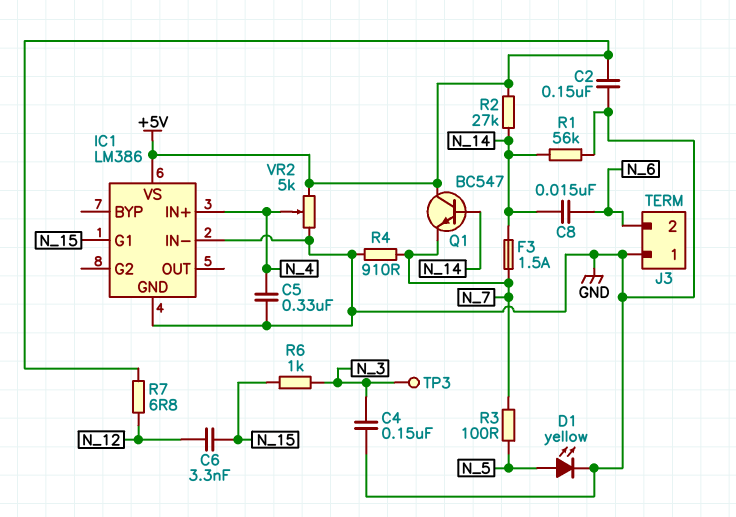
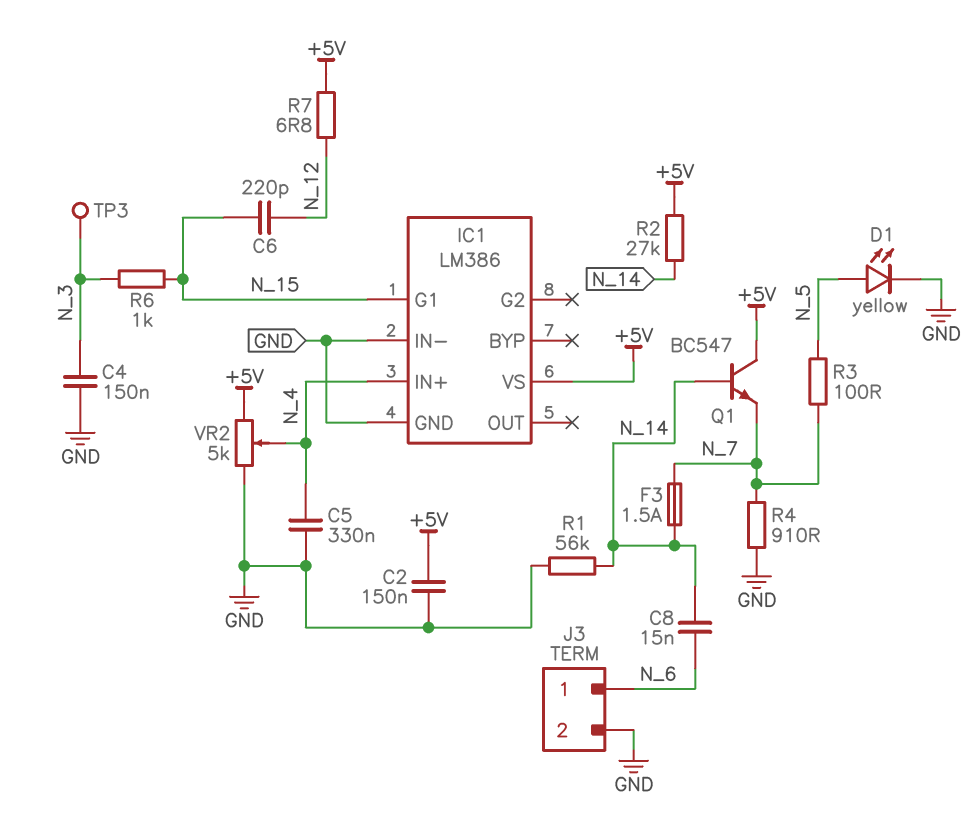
C6: 3.3nF (N_12, N_15) -> 220pF (N_12, N_15)
J3 pin 1: GND -> N_6
J3 pin 2: N_6 -> GND

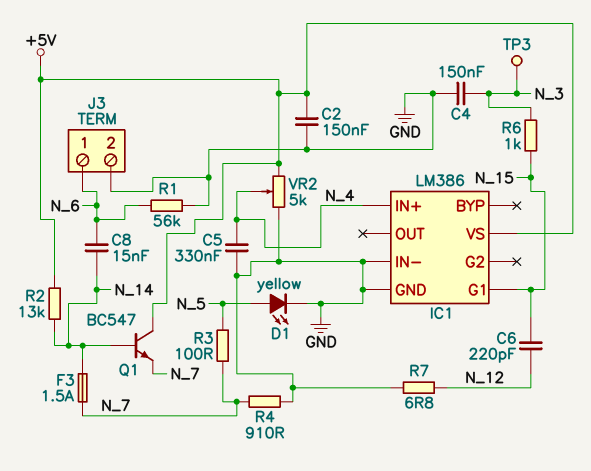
R1: 56k (GND, N_14) -> 56k (GND, N_6)
R2: 27k (+5V, N_14) -> 13k (+5V, N_14)
R7: 6.8 (+5V, N_12) -> 6.8 (GND, N_12)

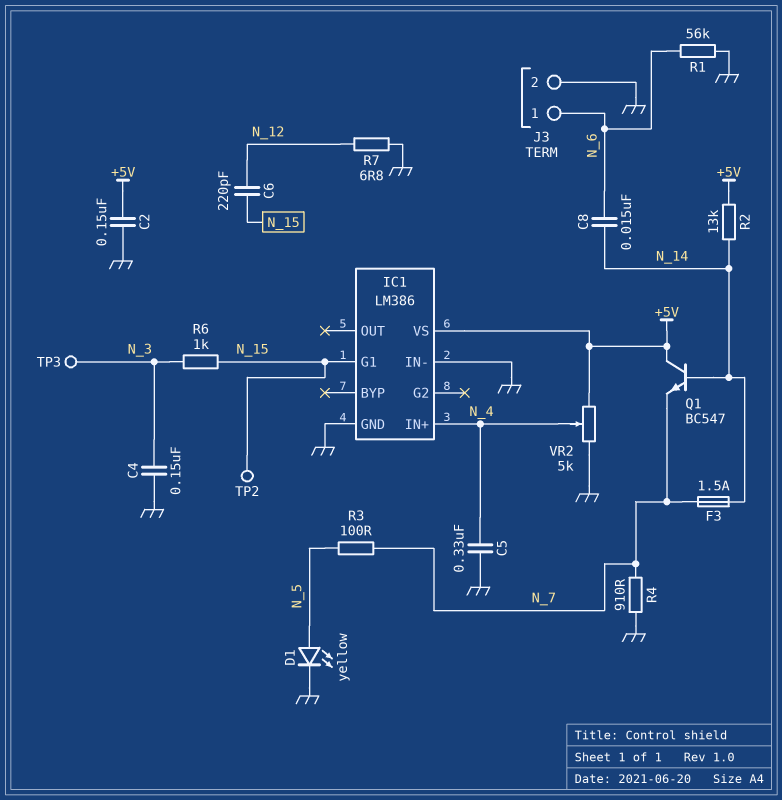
TP2: none -> test point (N_15)

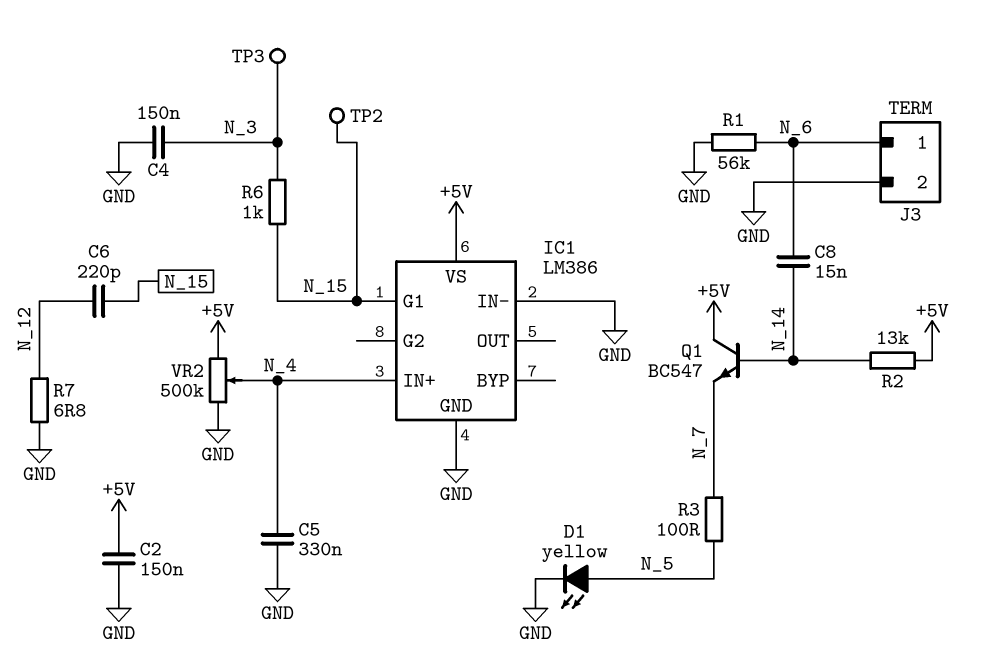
F3: 1.5A (N_7, N_14) -> none
R4: 910 (GND, N_7) -> none
VR2: 5k (+5V, GND, wiper N_4) -> 500k (+5V, GND, wiper N_4)

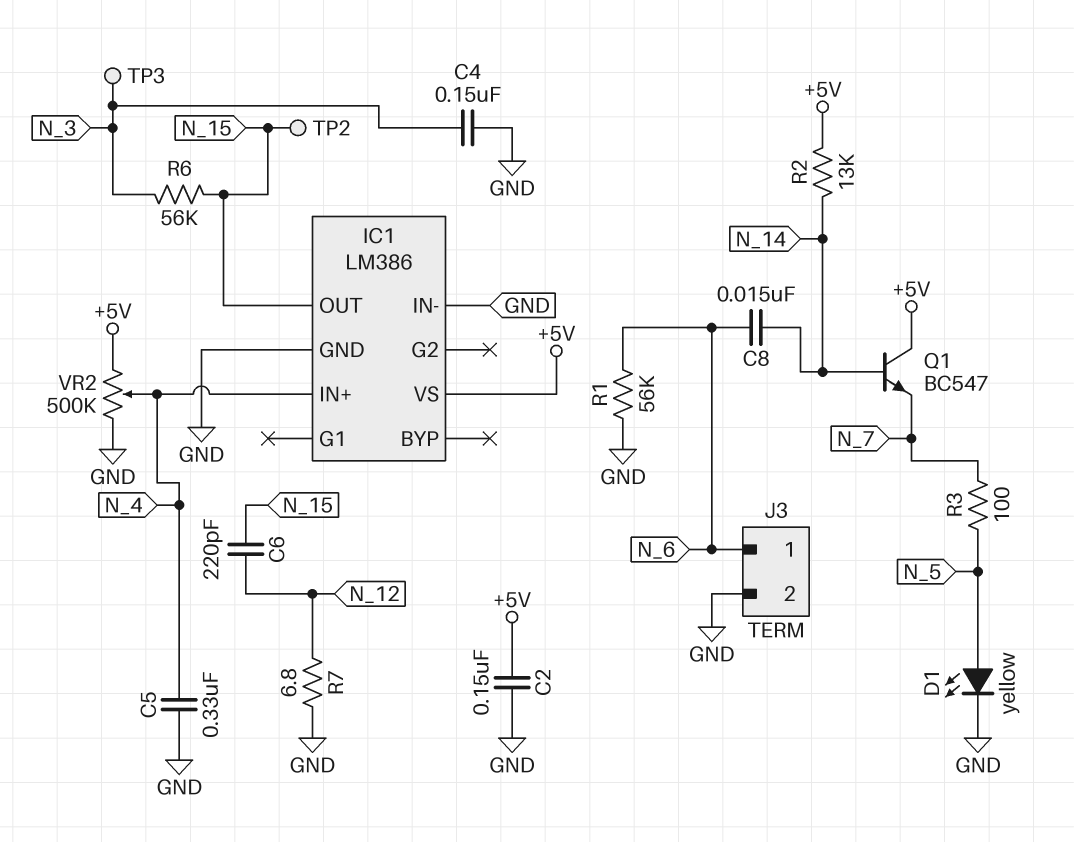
IC1 pin G1: N_15 -> none
IC1 pin OUT: none -> N_15
R6: 1k (N_3, N_15) -> 56k (N_3, N_15)

